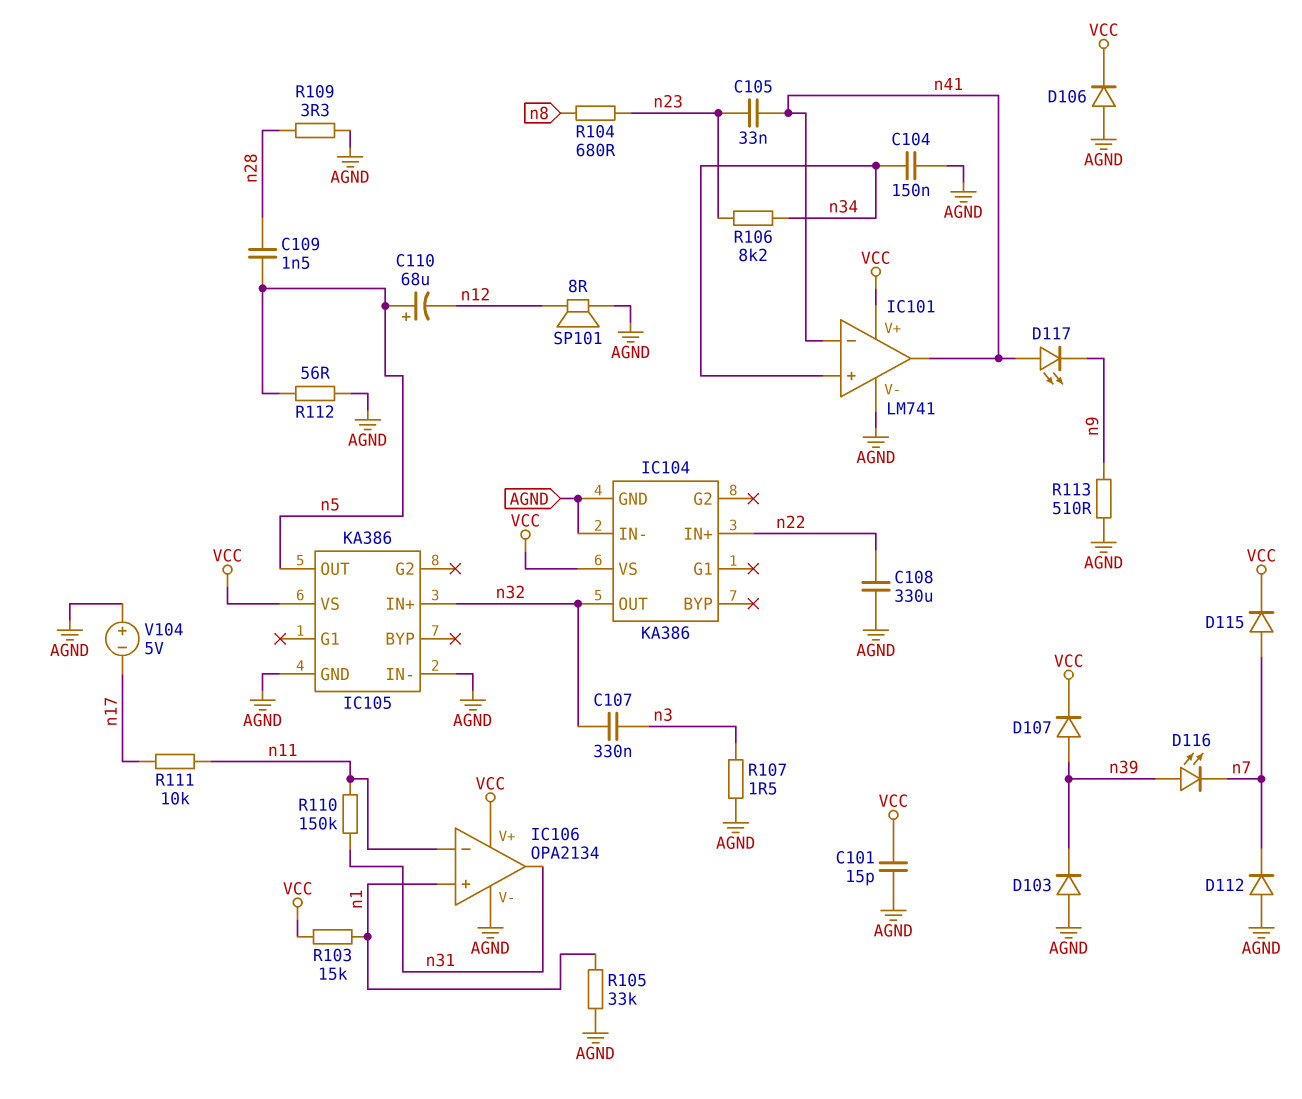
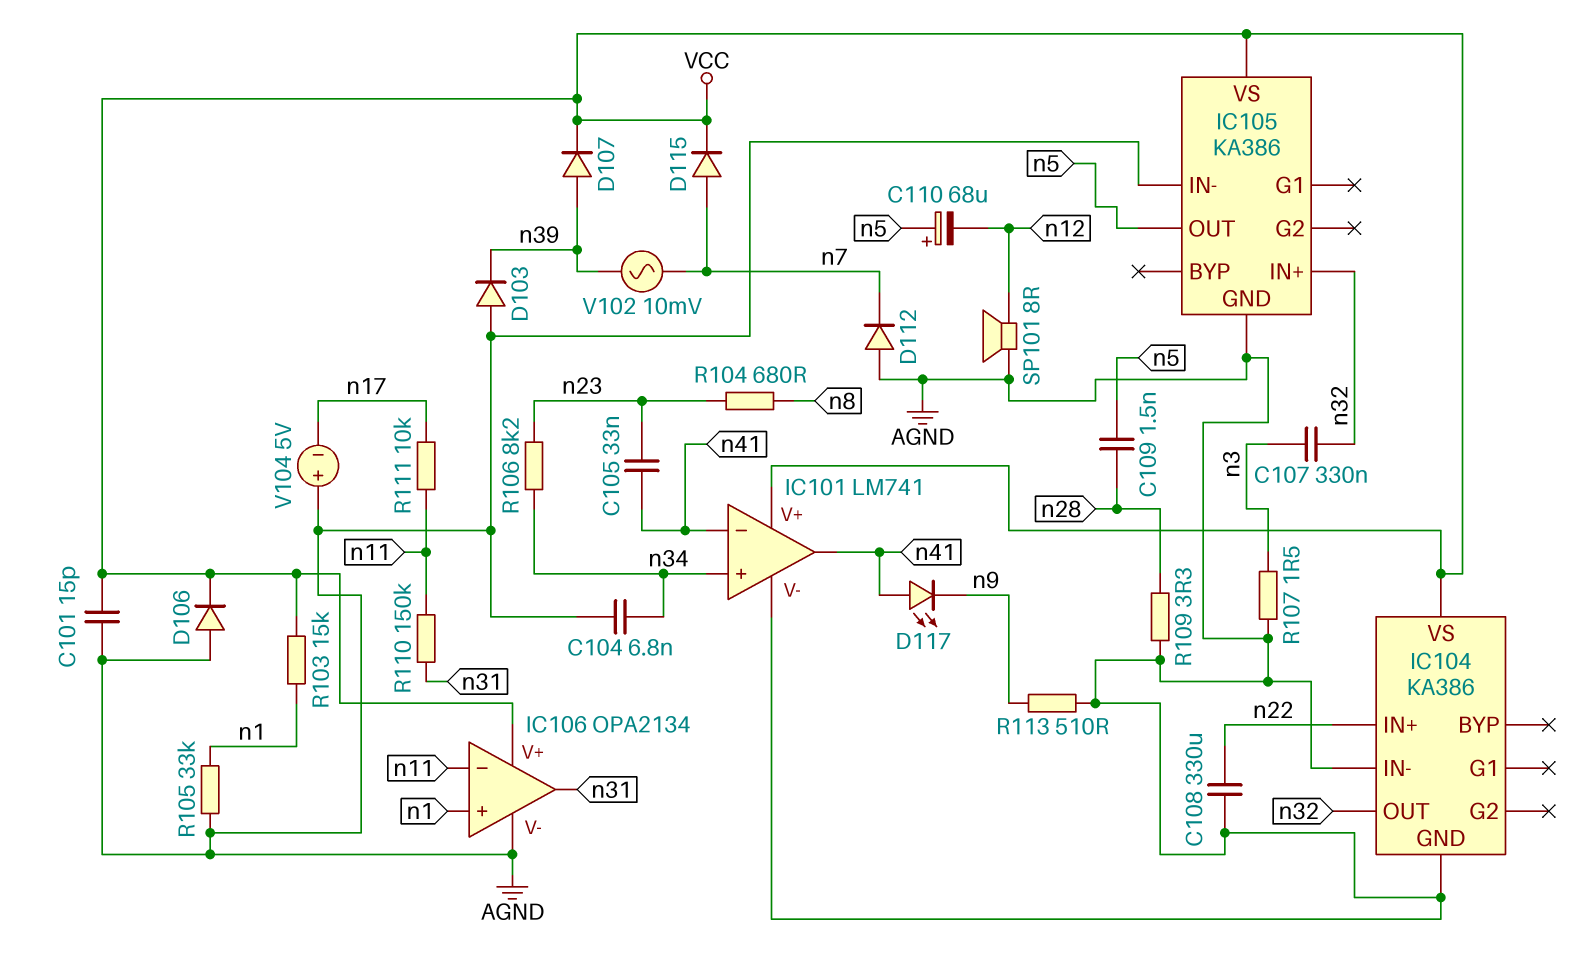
C104: 150nF (AGND, n34) -> 6.8nF (AGND, n34)
D116: LED (A n39, K n7) -> none
R112: 56 (AGND, n5) -> none
V102: none -> AC 10mV (n7, n39)

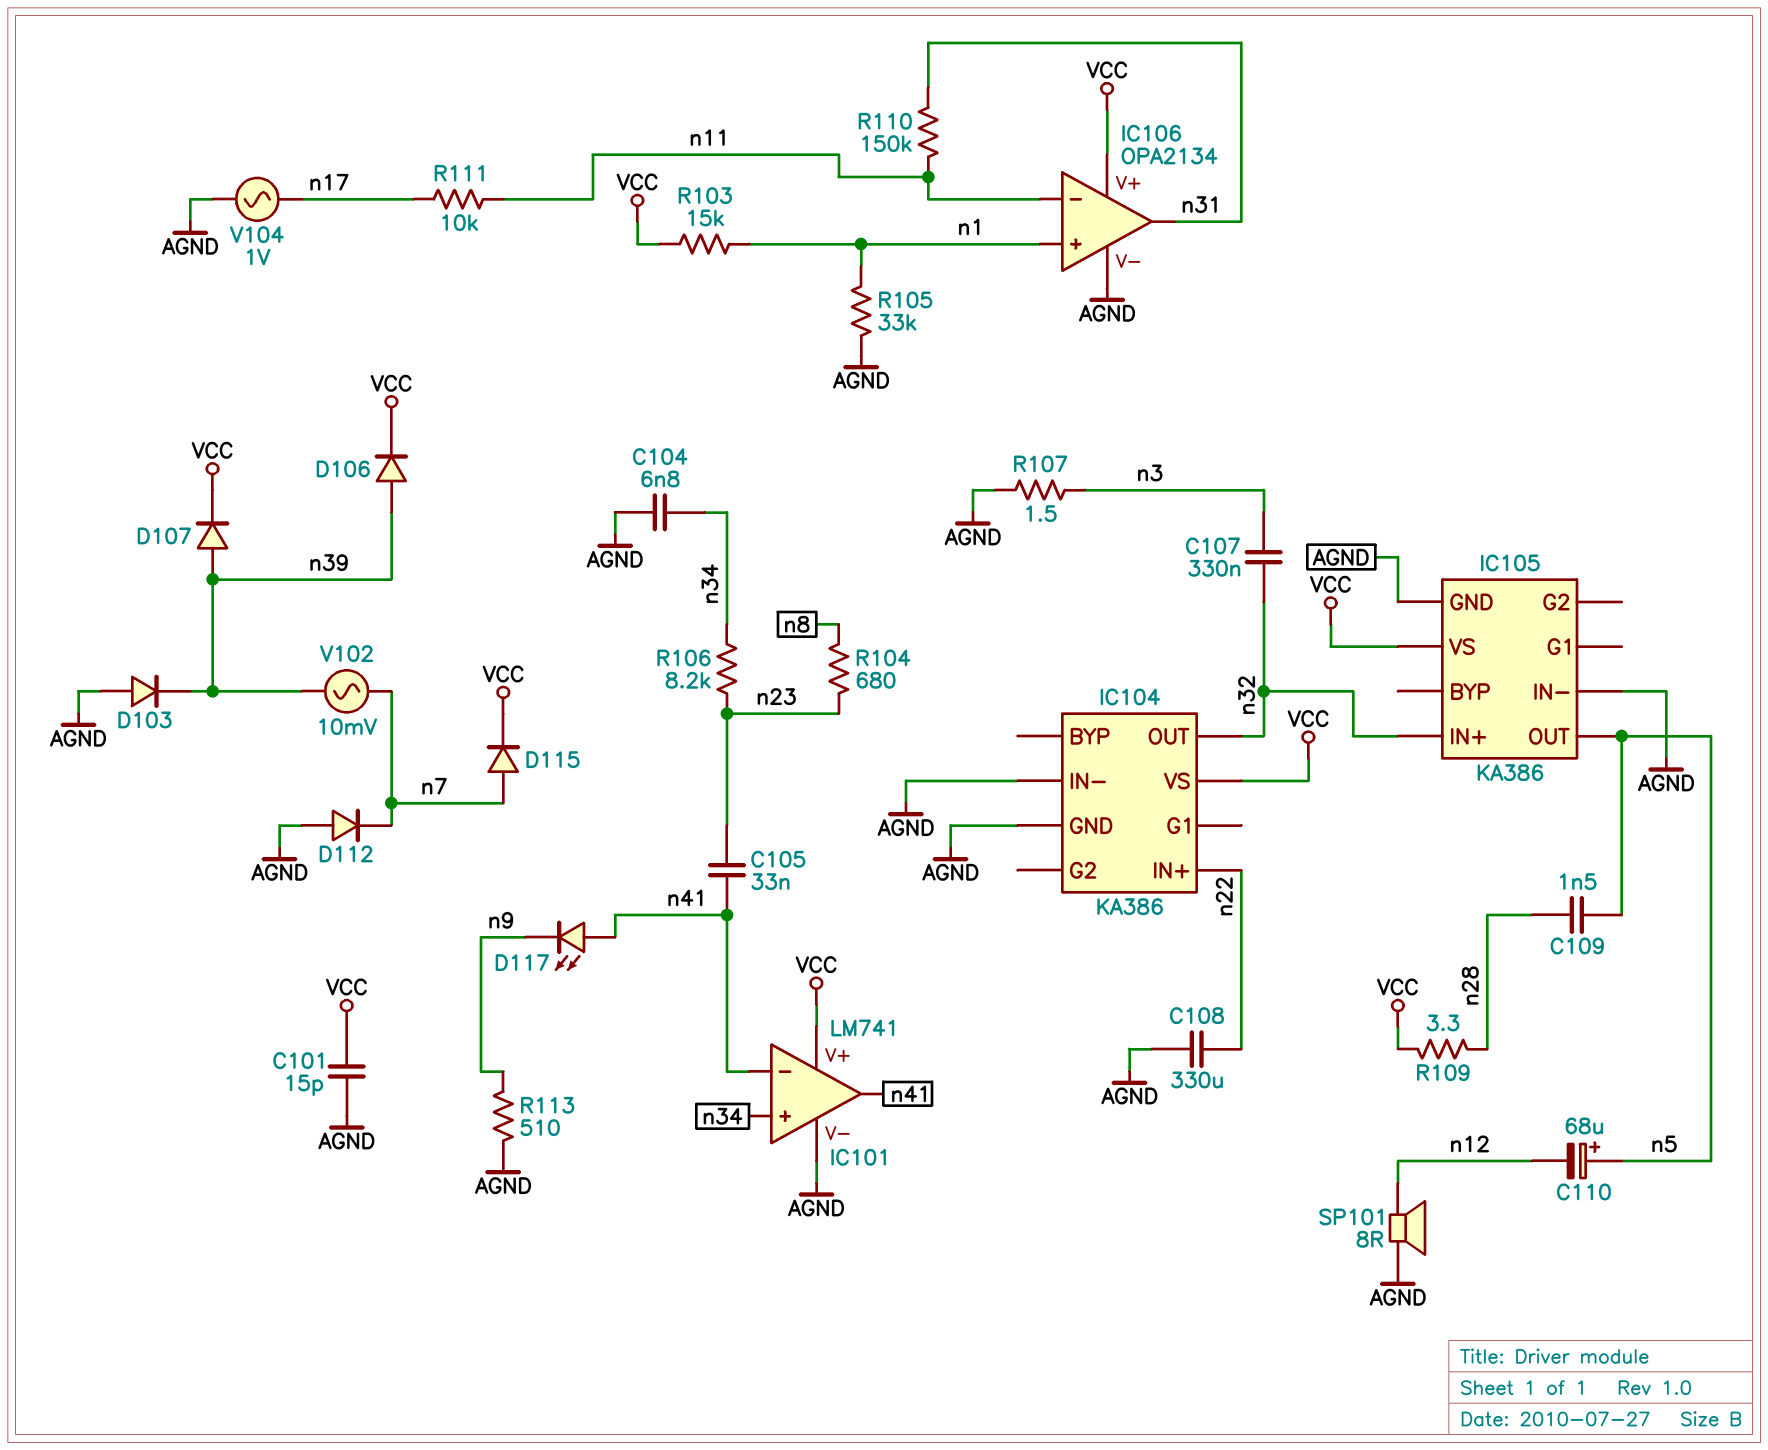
D106: diode (A AGND, K VCC) -> diode (A n39, K VCC)
R109: 3.3 (AGND, n28) -> 3.3 (VCC, n28)
V104: 5V (plus AGND, minus n17) -> AC 1V (AGND, n17)

